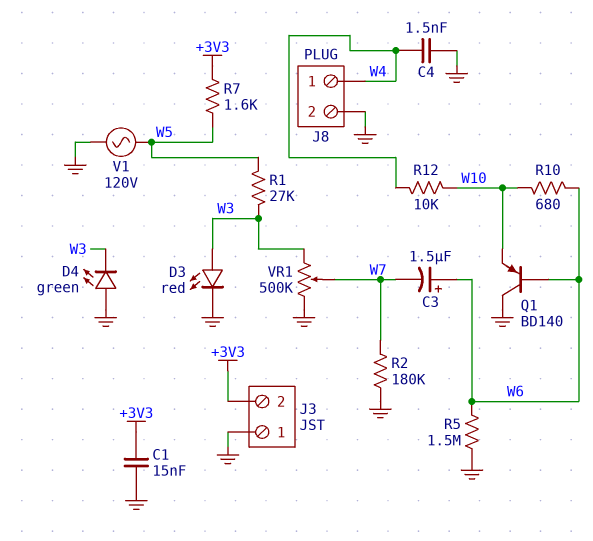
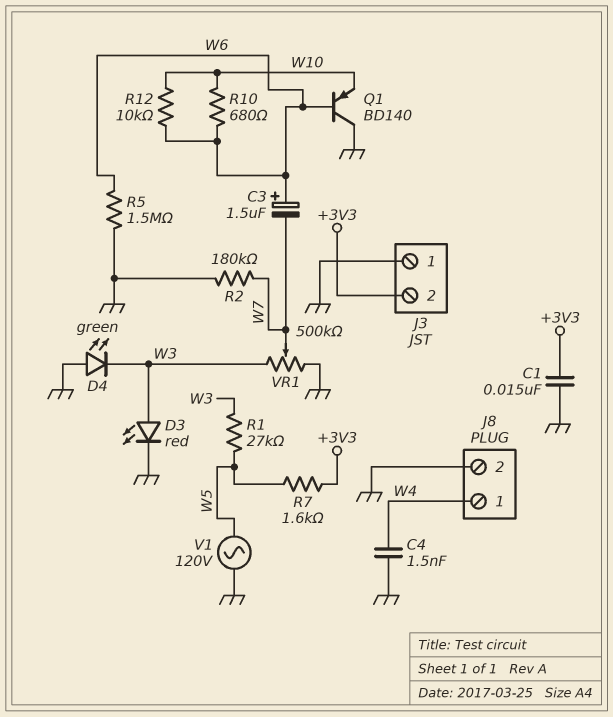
R12: 10k (W4, W10) -> 10k (W6, W10)

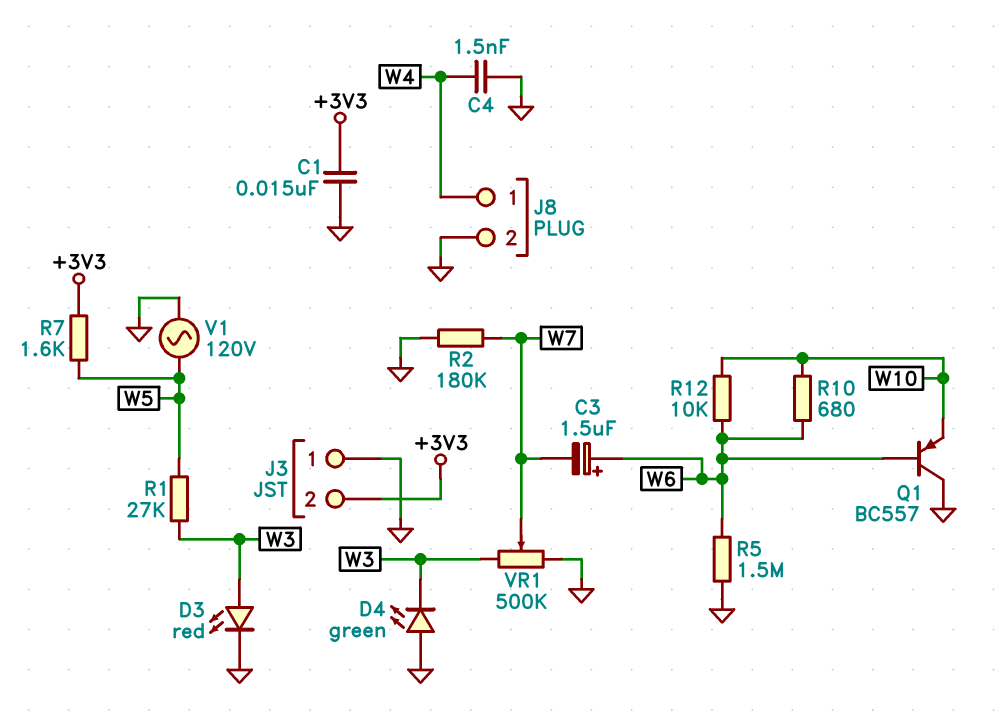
Q1: PNP BD140 (B W6, C GND, E W10) -> PNP BC557 (B W6, C GND, E W10)

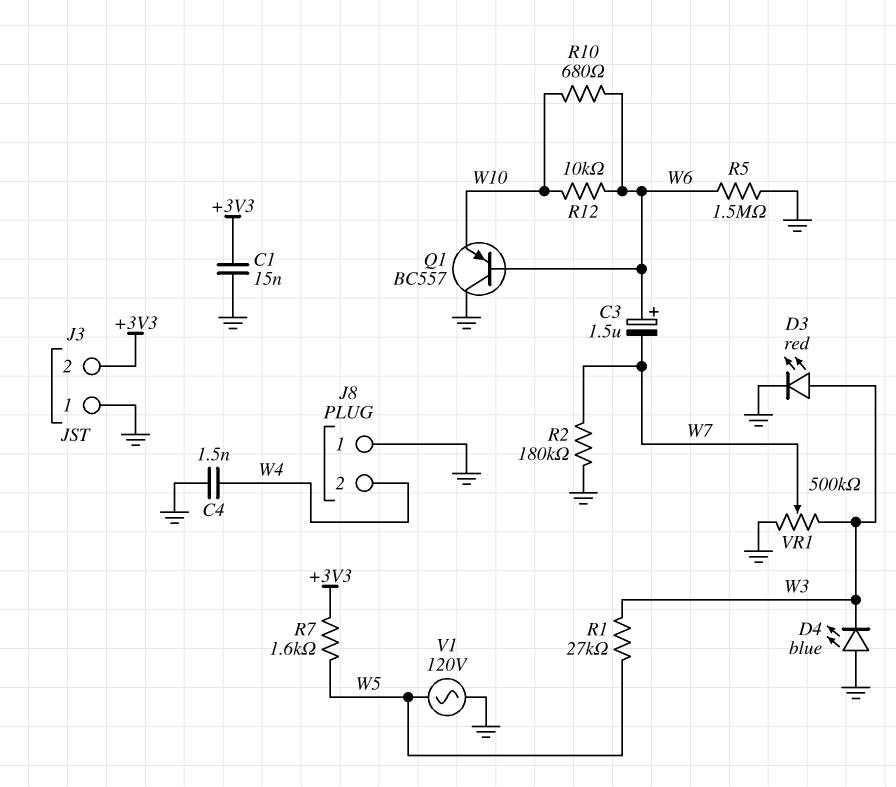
D4: LED green (A GND, K W3) -> LED blue (A GND, K W3)
J8 pin 1: W4 -> GND
J8 pin 2: GND -> W4

